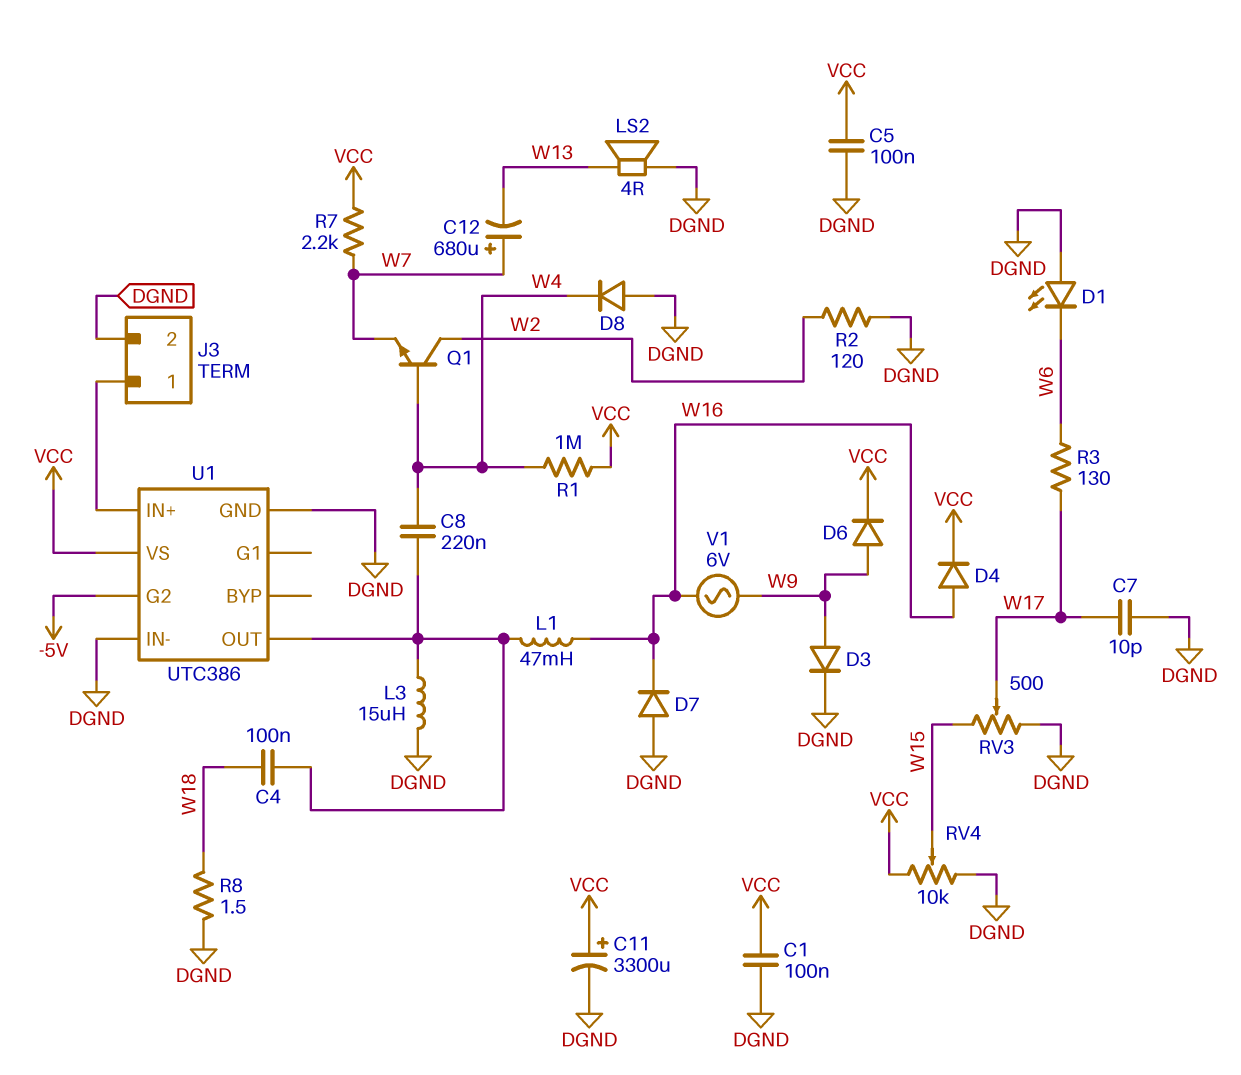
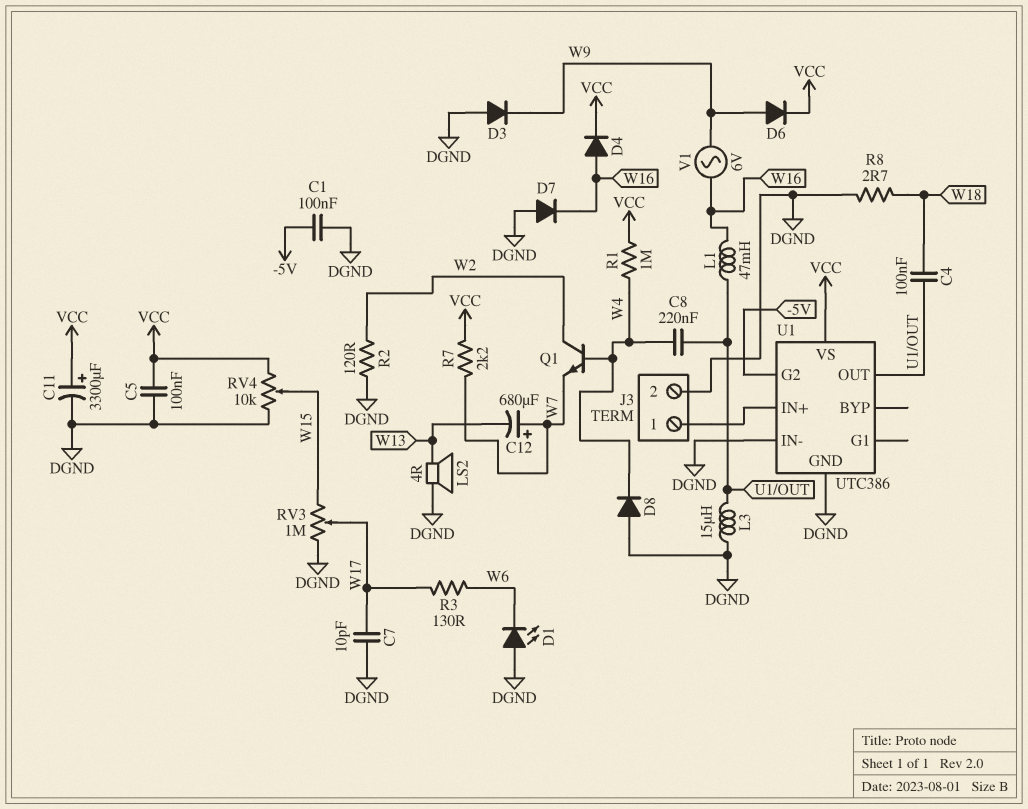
C1: 100nF (DGND, VCC) -> 100nF (-5V, DGND)
D3: diode (A W9, K DGND) -> diode (A DGND, K W9)
R8: 1.5 (DGND, W18) -> 2.7 (DGND, W18)
RV3: 500 (DGND, W15, wiper W17) -> 1M (DGND, W15, wiper W17)

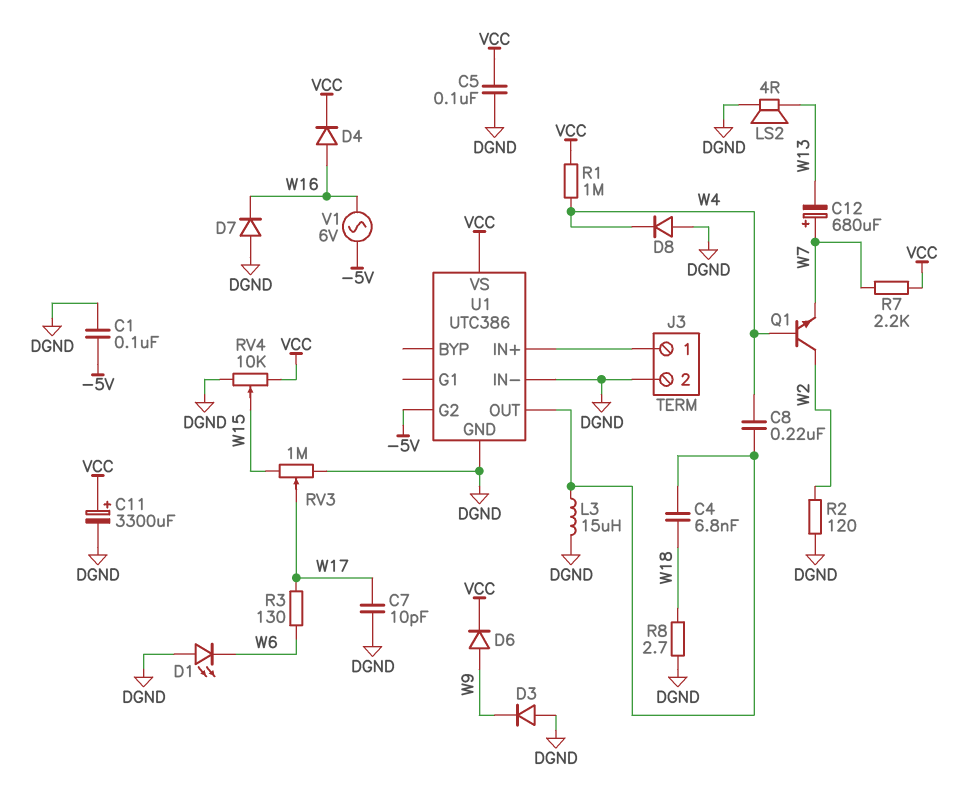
C4: 100nF (U1/OUT, W18) -> 6.8nF (U1/OUT, W18)
L1: 47mH (U1/OUT, W16) -> none
V1: AC 6V (W9, W16) -> AC 6V (-5V, W16)

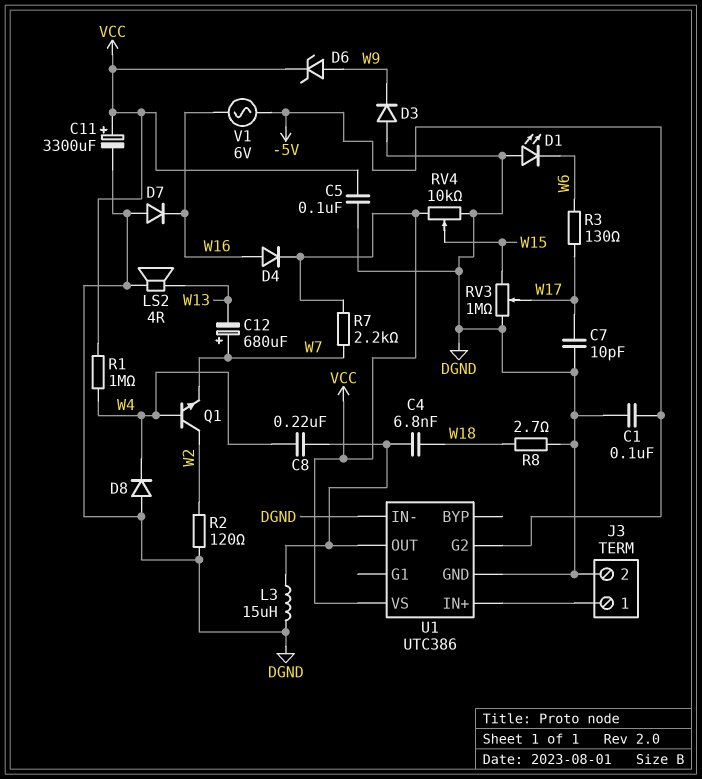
D6: diode (A W9, K VCC) -> zener (A W9, K VCC)

